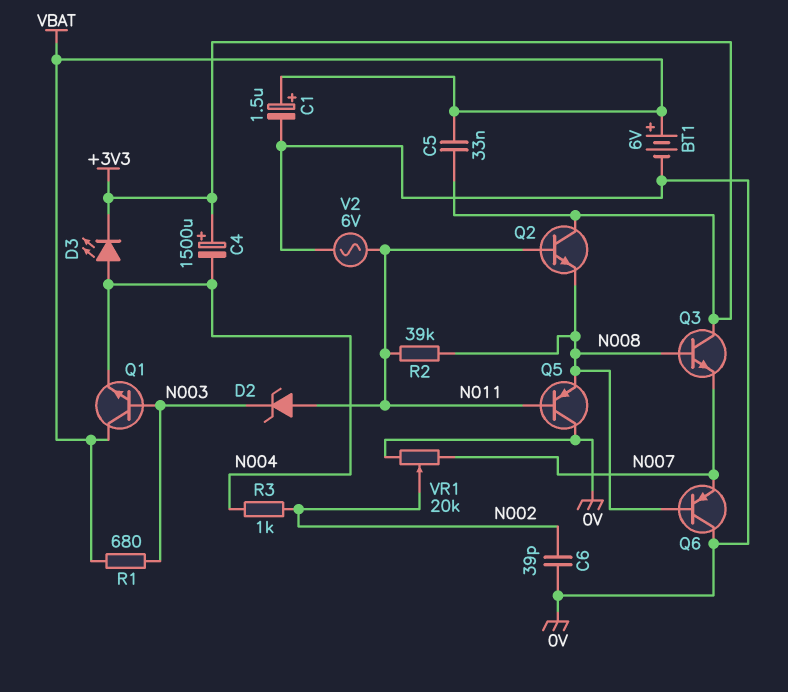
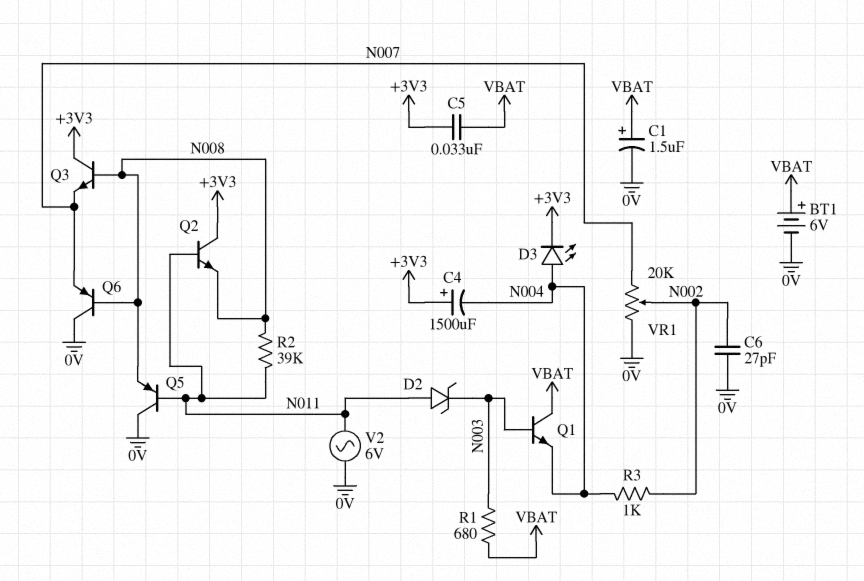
C6: 39pF (0V, N002) -> 27pF (0V, N002)

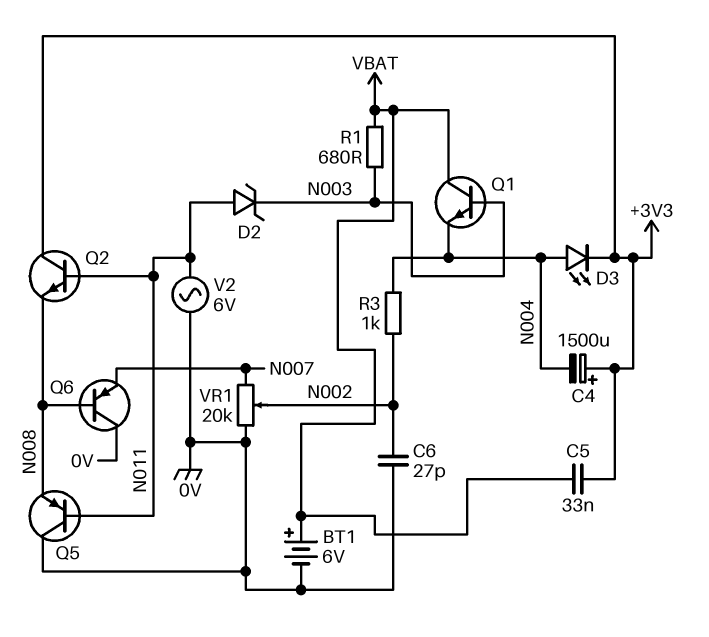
C1: 1.5uF (plus VBAT, minus 0V) -> none
Q3: NPN (B N008, C +3V3, E N007) -> none
R2: 39k (N008, N011) -> none

